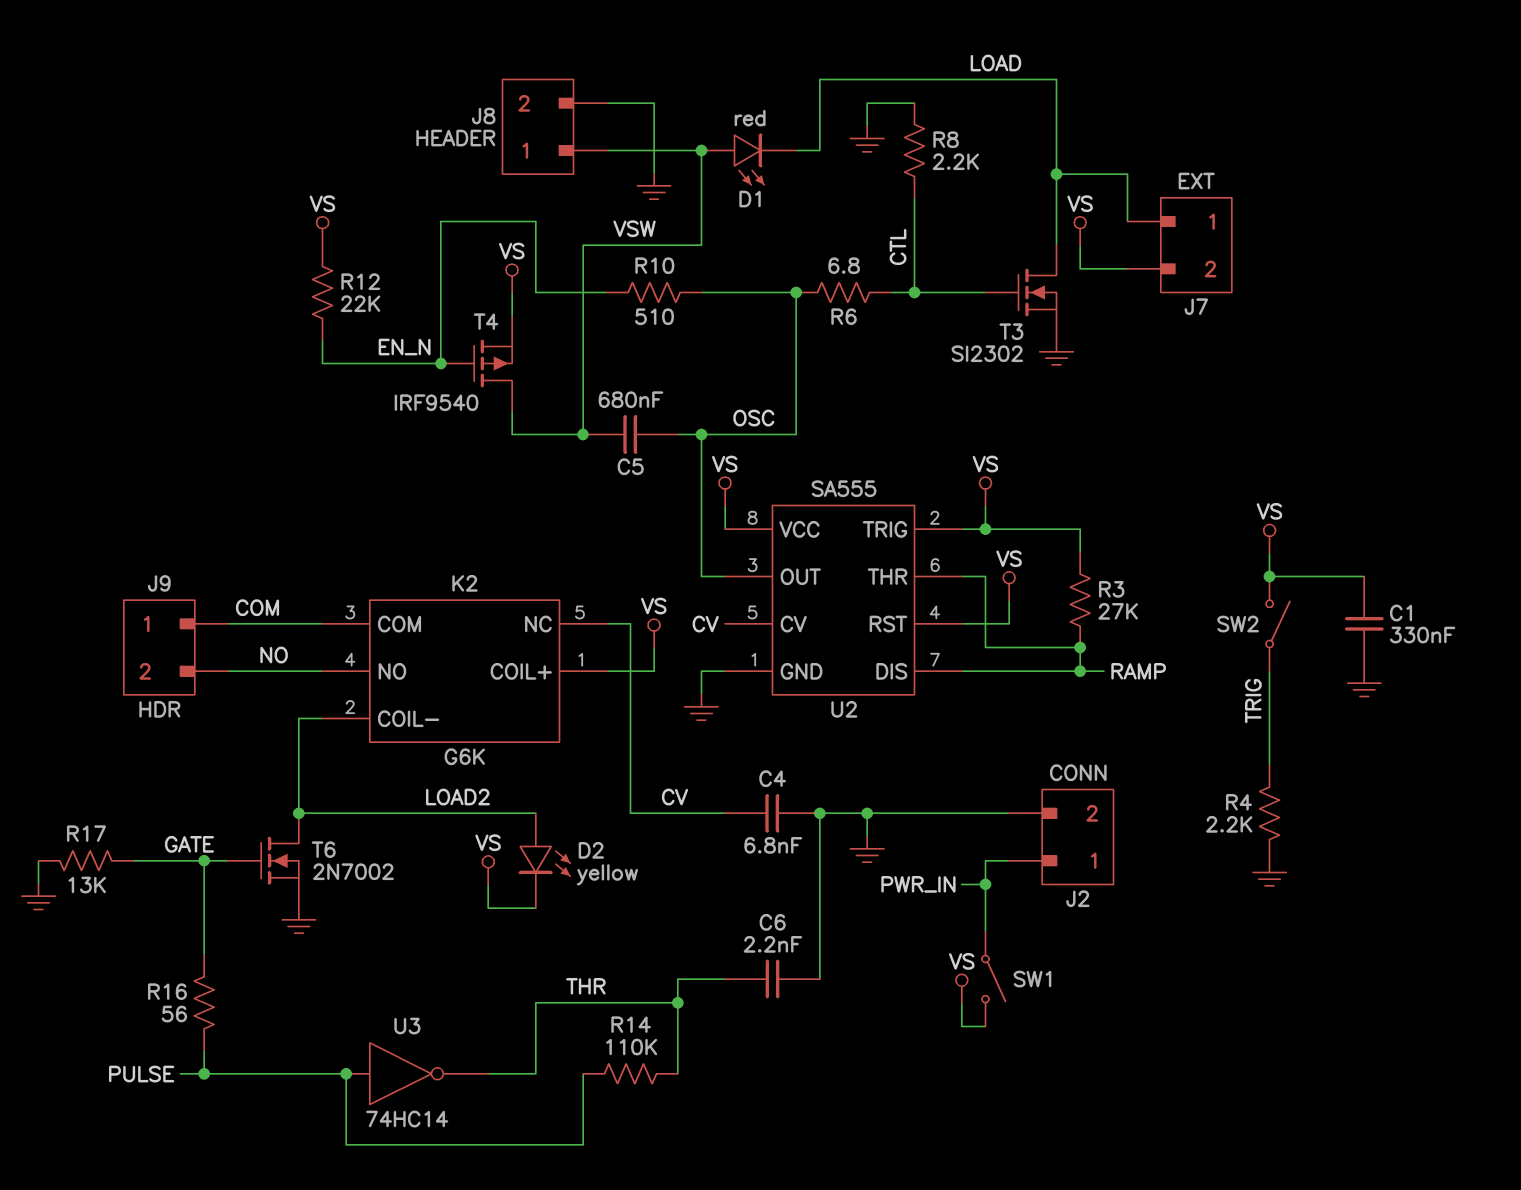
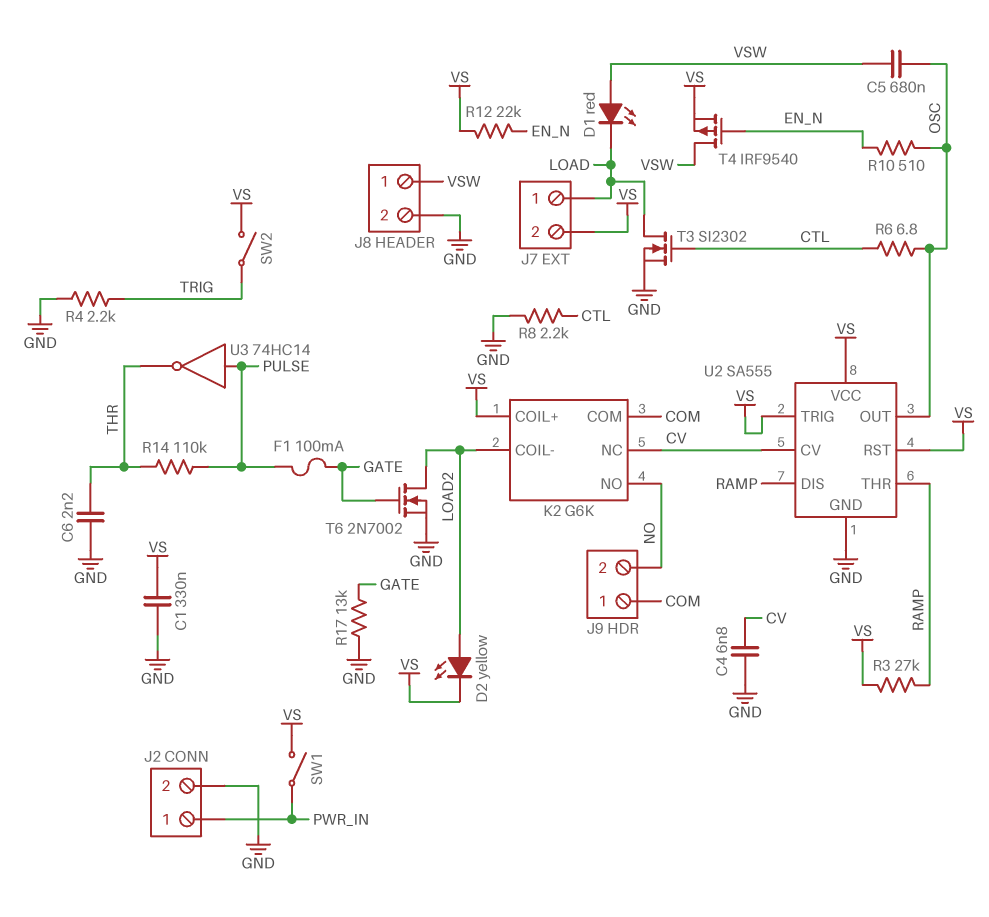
F1: none -> 100mA (GATE, PULSE)
R16: 56 (GATE, PULSE) -> none

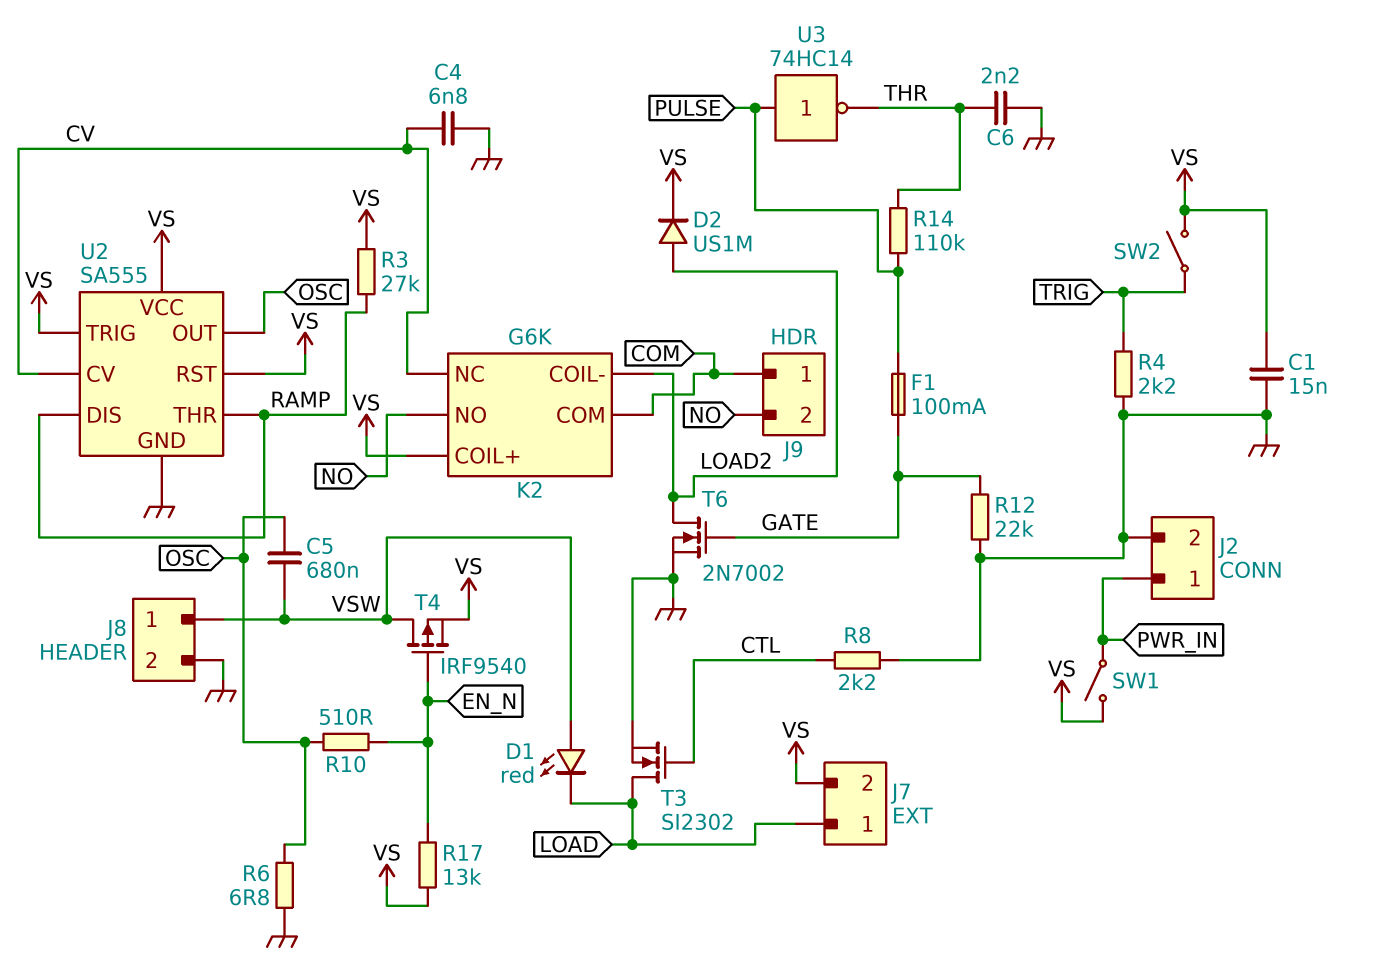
C1: 330nF (GND, VS) -> 15nF (GND, VS)
D2: LED yellow (A LOAD2, K VS) -> diode US1M (A LOAD2, K VS)
R6: 6.8 (CTL, OSC) -> 6.8 (GND, OSC)
R12: 22k (EN_N, VS) -> 22k (GATE, GND)
R17: 13k (GATE, GND) -> 13k (EN_N, VS)

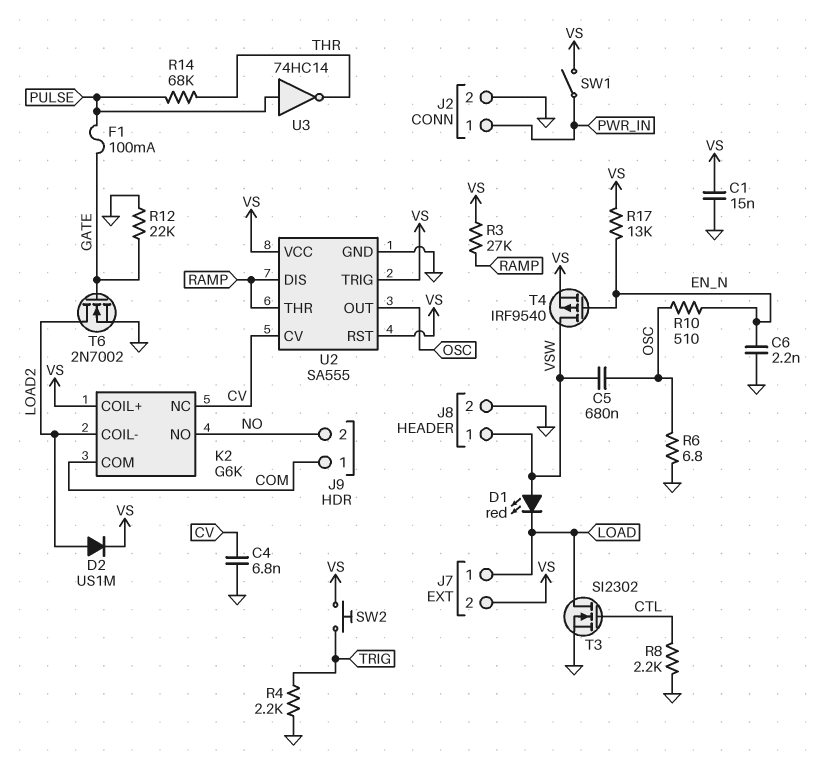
C6: 2.2nF (GND, THR) -> 2.2nF (EN_N, GND)
R14: 110k (PULSE, THR) -> 68k (PULSE, THR)
SW2: switch (TRIG, VS) -> button (TRIG, VS)

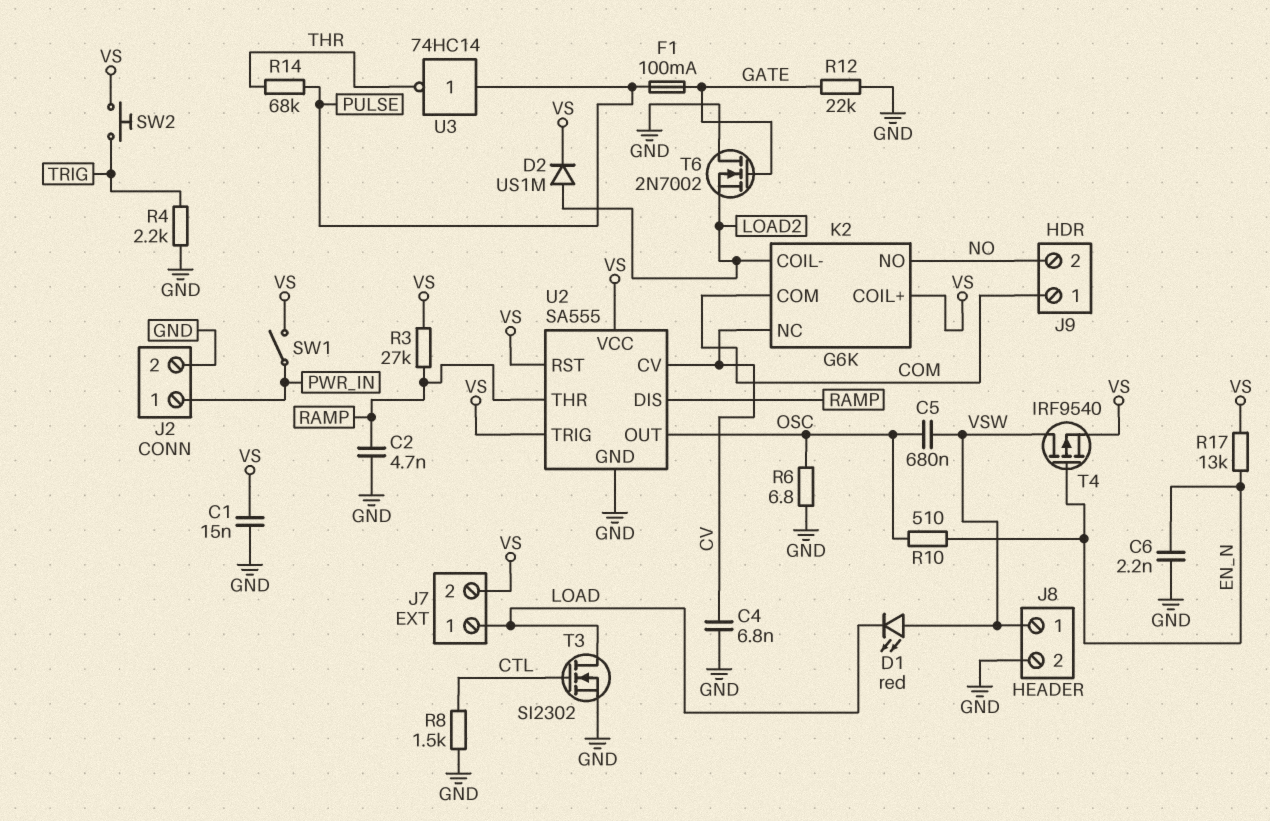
C2: none -> 4.7nF (GND, RAMP)
R8: 2.2k (CTL, GND) -> 1.5k (CTL, GND)
T6: NMOS 2N7002 (G GATE, D LOAD2, S GND) -> NMOS 2N7002 (G GATE, D GND, S LOAD2)

